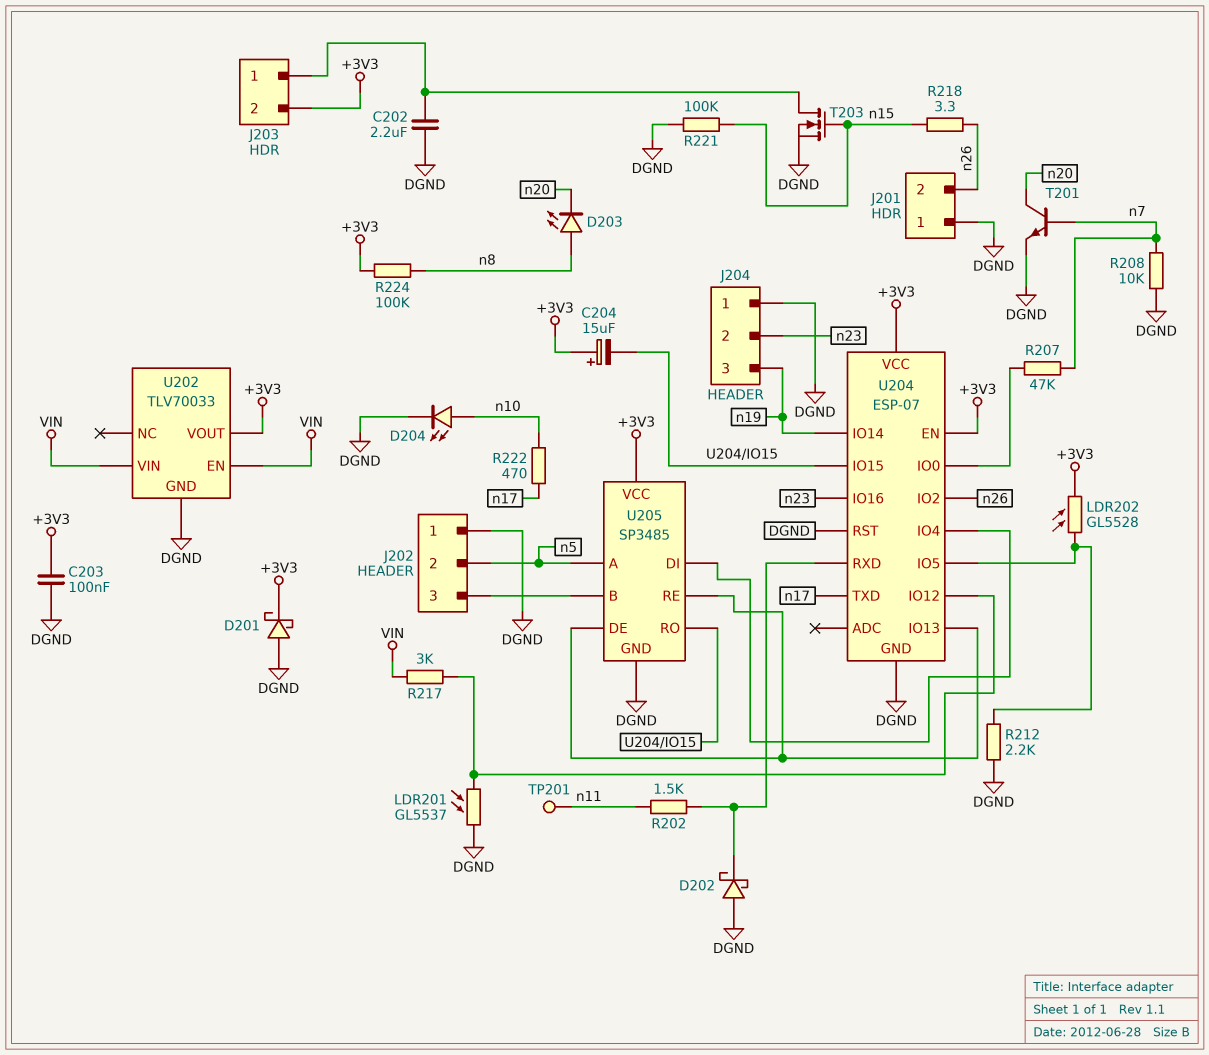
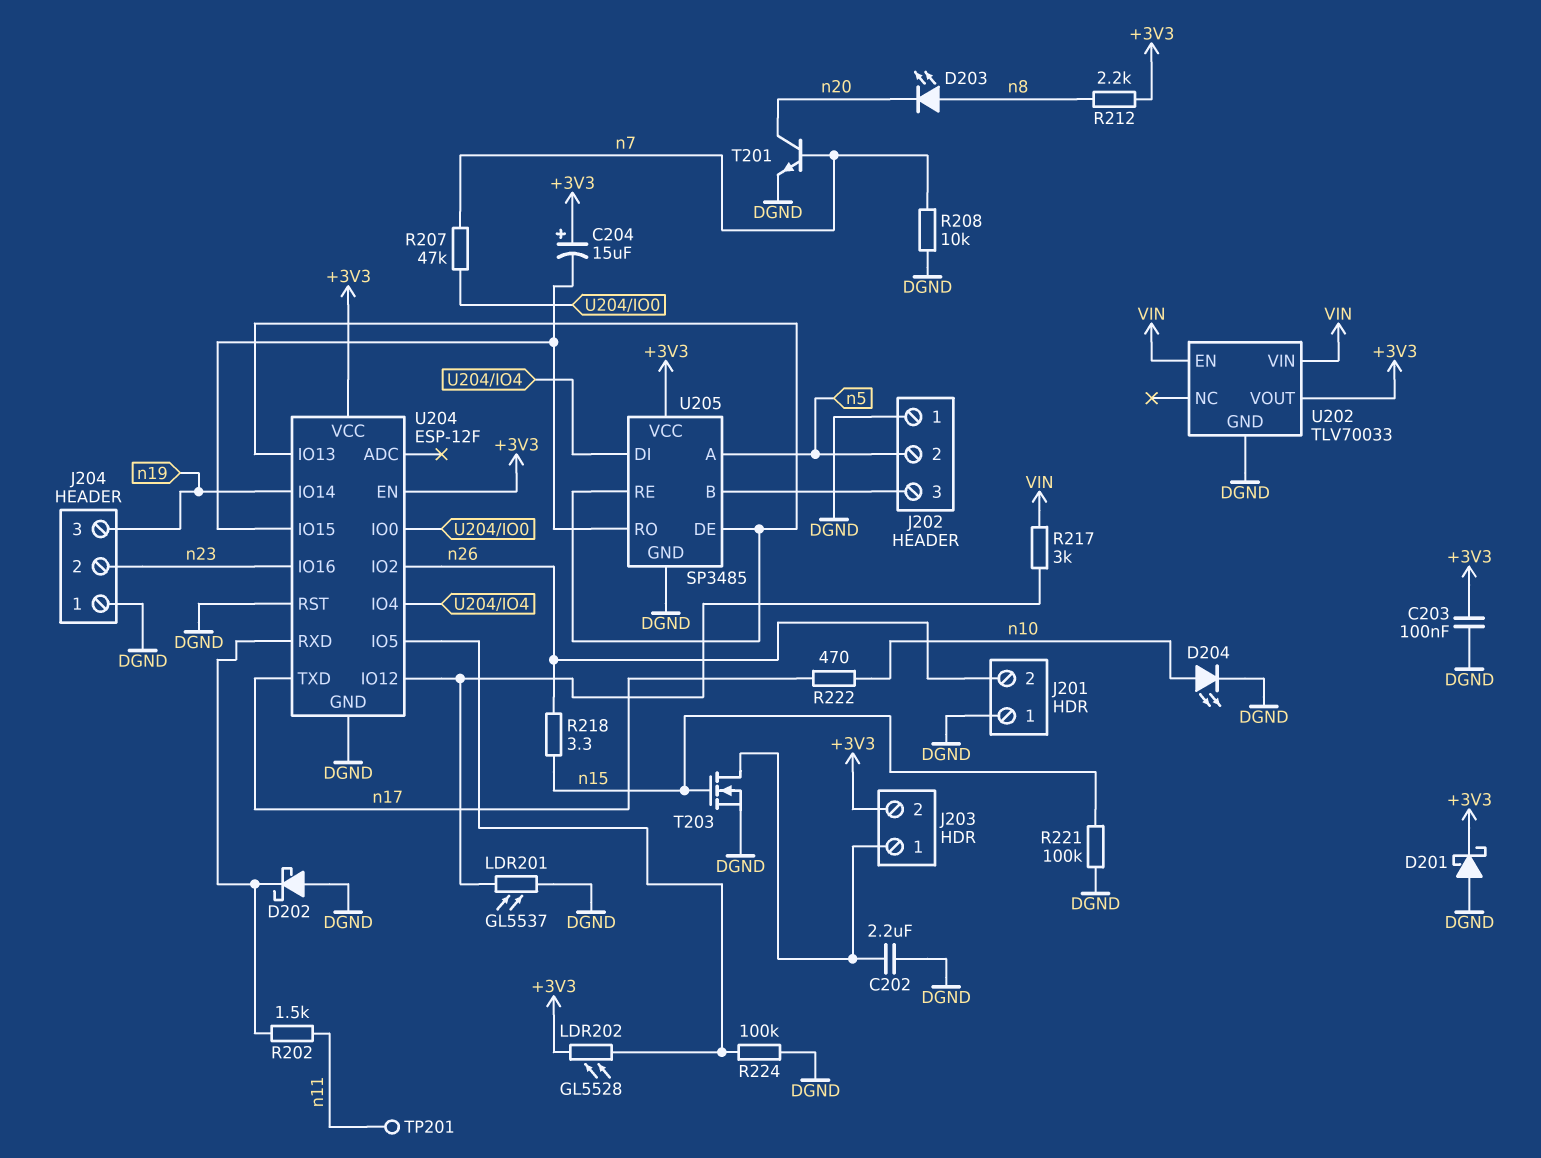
R212: 2.2k (DGND, U204/IO5) -> 2.2k (+3V3, n8)
R224: 100k (+3V3, n8) -> 100k (DGND, U204/IO5)
U204: ESP-07 -> ESP-12F

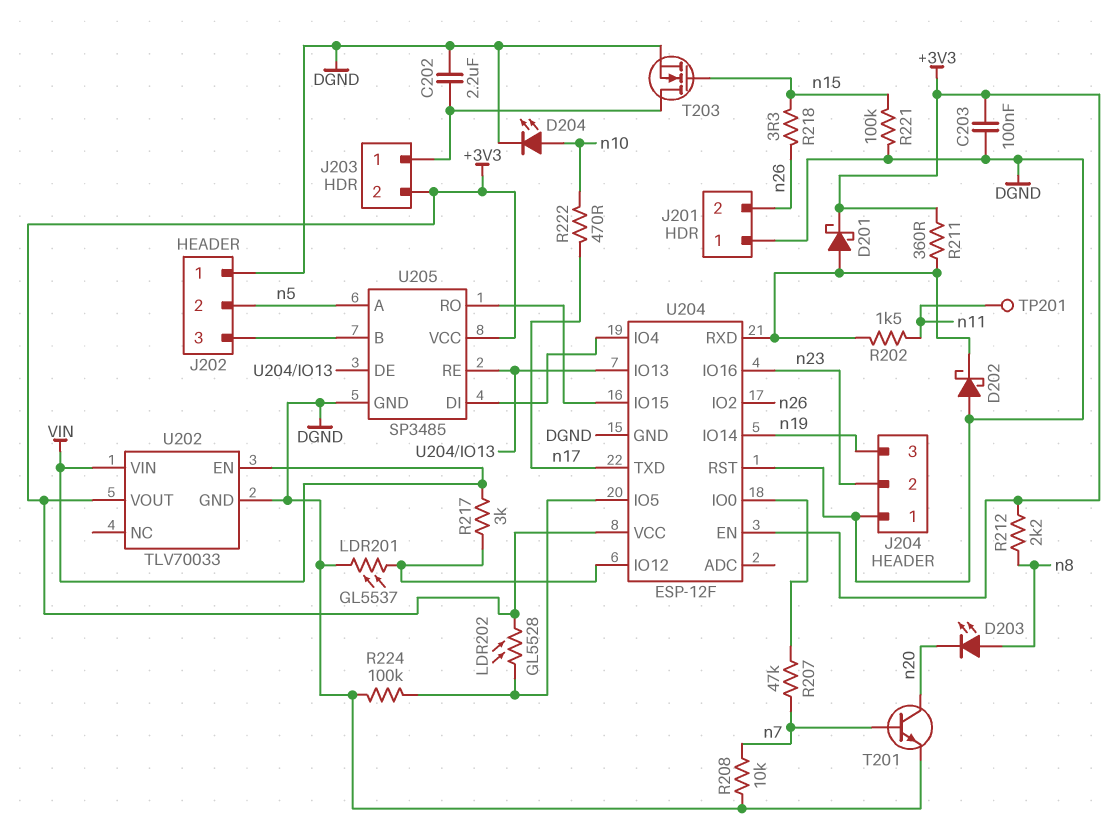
C204: 15uF (plus +3V3, minus U204/IO15) -> none
D201: schottky (A DGND, K +3V3) -> schottky (A U204/RXD, K +3V3)
R211: none -> 360 (+3V3, U204/RXD)

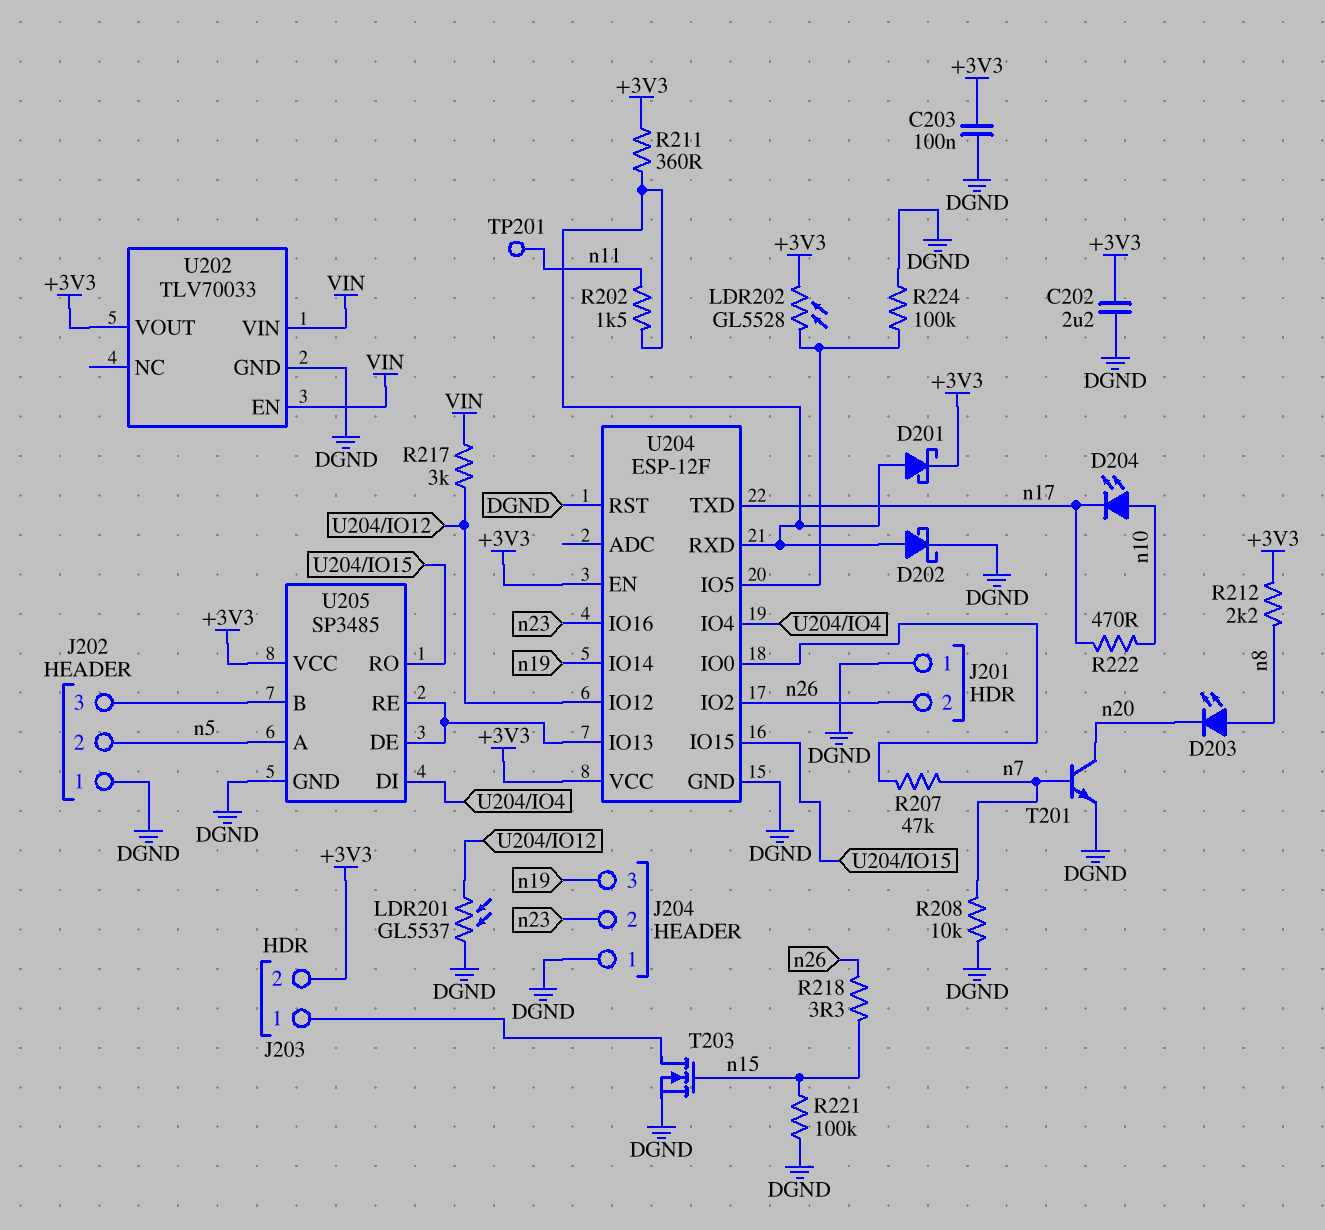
C202: 2.2uF (DGND, J203/1) -> 2.2uF (+3V3, DGND)
D202: schottky (A DGND, K U204/RXD) -> schottky (A U204/RXD, K DGND)
D204: LED (A n10, K DGND) -> LED (A n10, K n17)

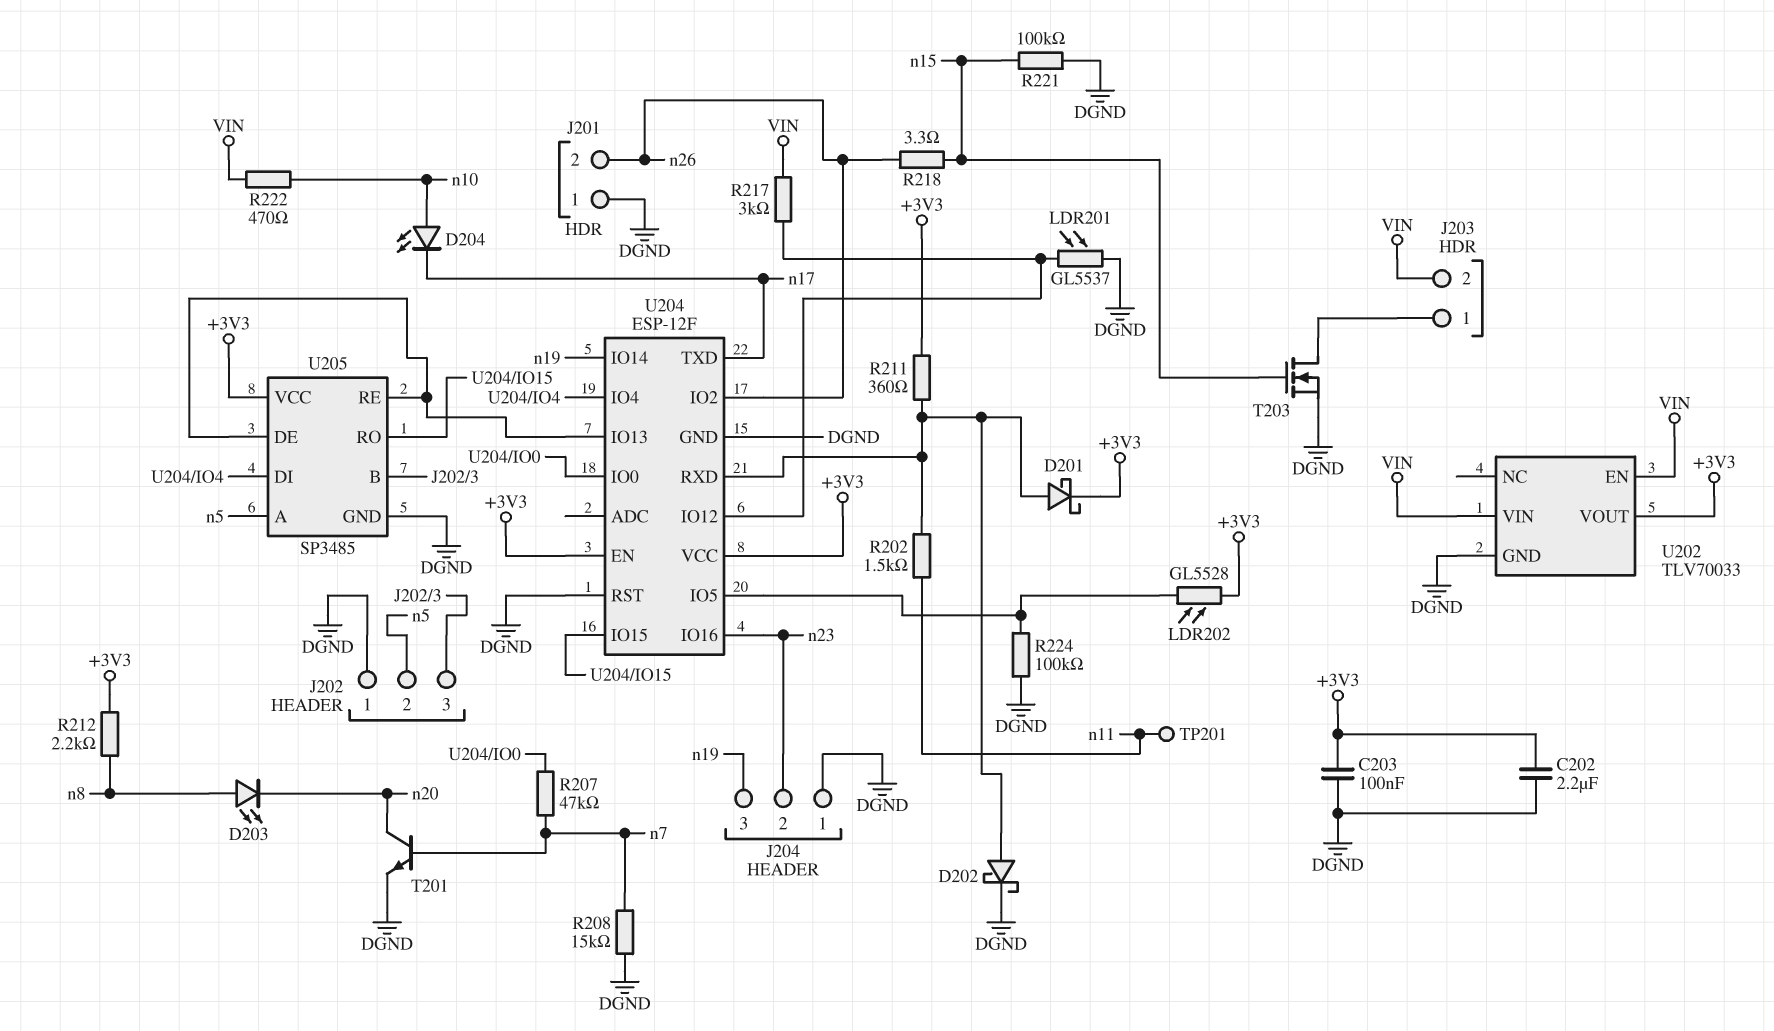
J203 pin 2: +3V3 -> VIN
R208: 10k (DGND, n7) -> 15k (DGND, n7)
R222: 470 (n10, n17) -> 470 (VIN, n10)

